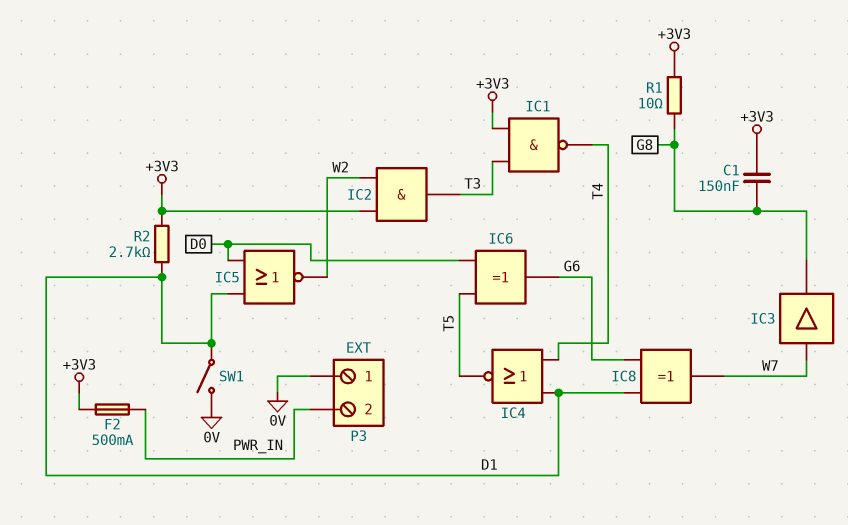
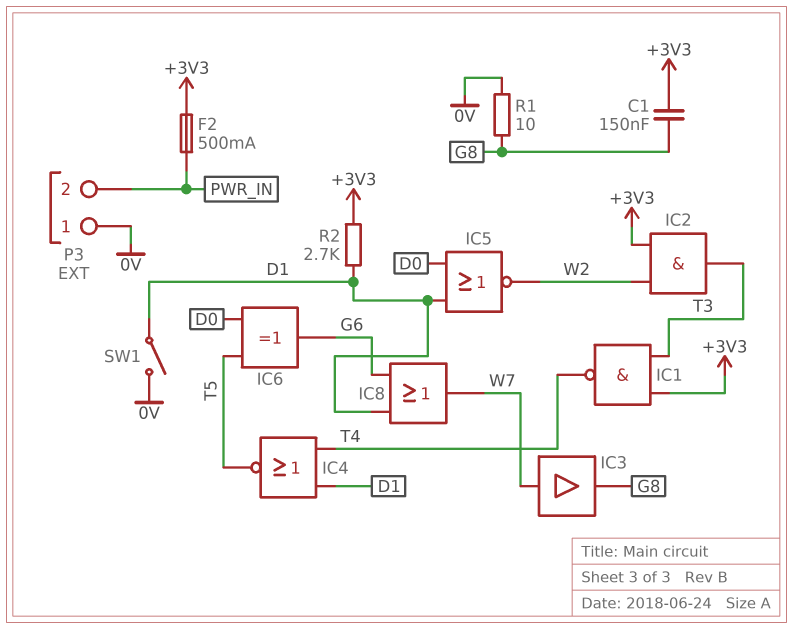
IC8: XOR (in D1, in G6, out W7) -> OR (in D1, in G6, out W7)
R1: 10 (+3V3, G8) -> 10 (0V, G8)

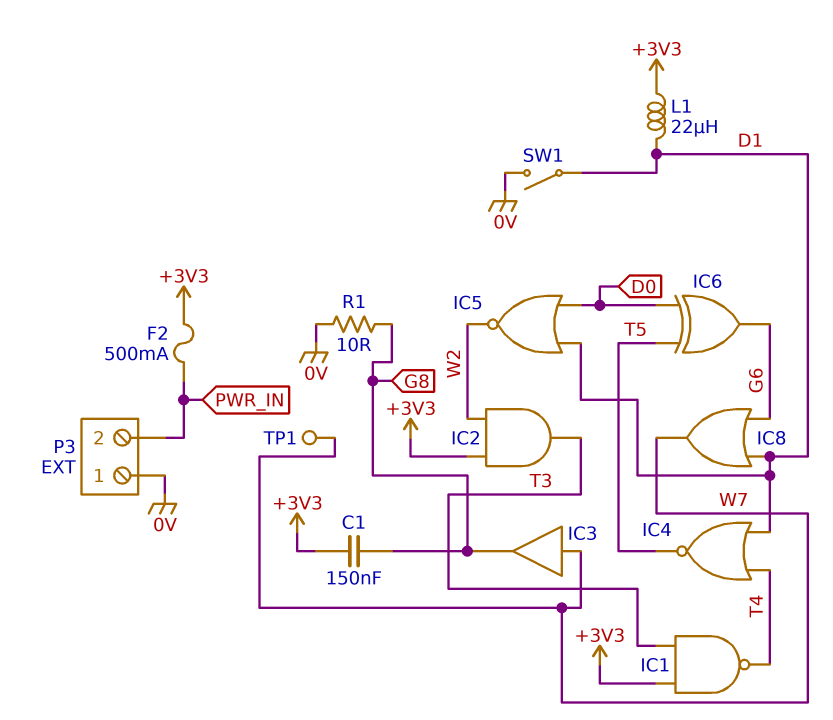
L1: none -> 22uH (+3V3, D1)
R2: 2.7k (+3V3, D1) -> none
TP1: none -> test point (W7)

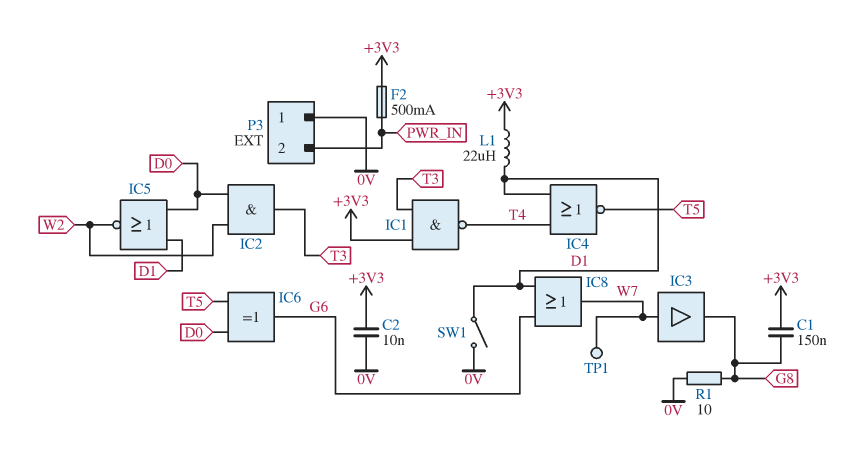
C2: none -> 10nF (+3V3, 0V)
IC2: AND (in +3V3, in W2, out T3) -> AND (in D0, in W2, out T3)

